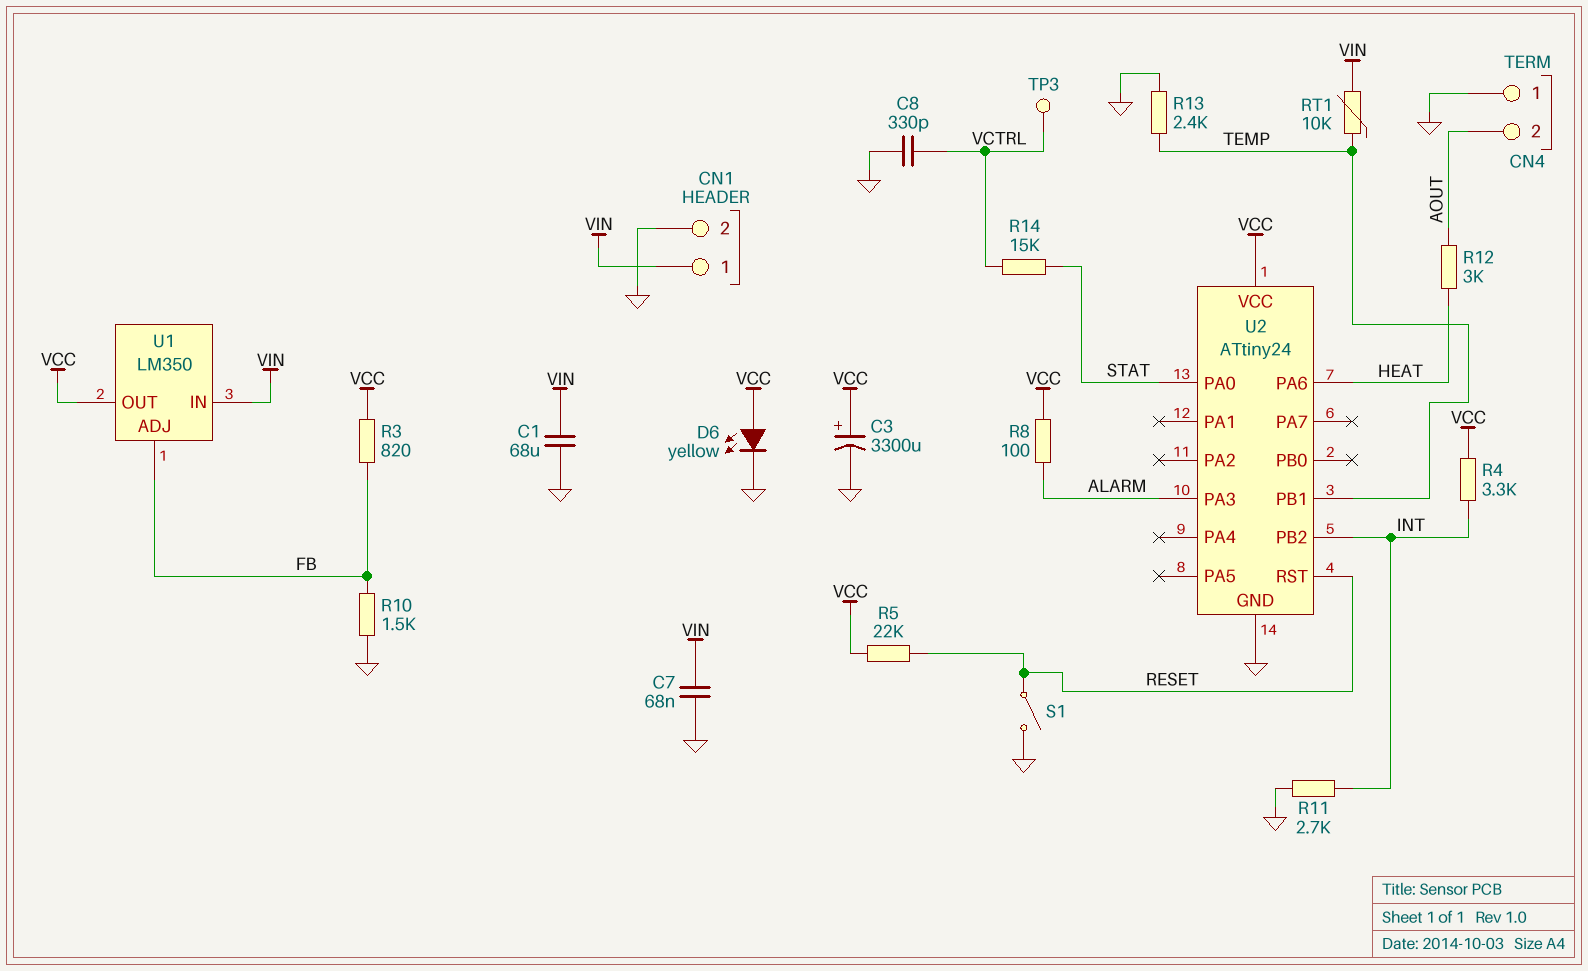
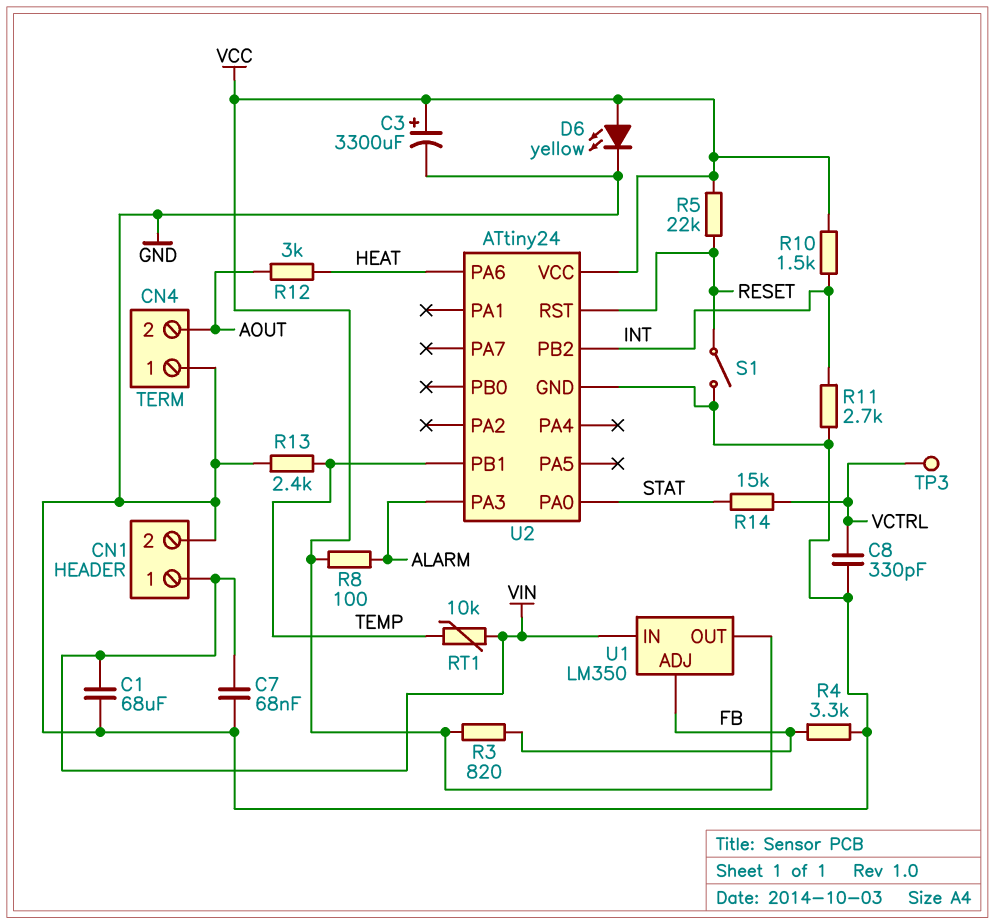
R4: 3.3k (INT, VCC) -> 3.3k (FB, GND)
R10: 1.5k (FB, GND) -> 1.5k (INT, VCC)

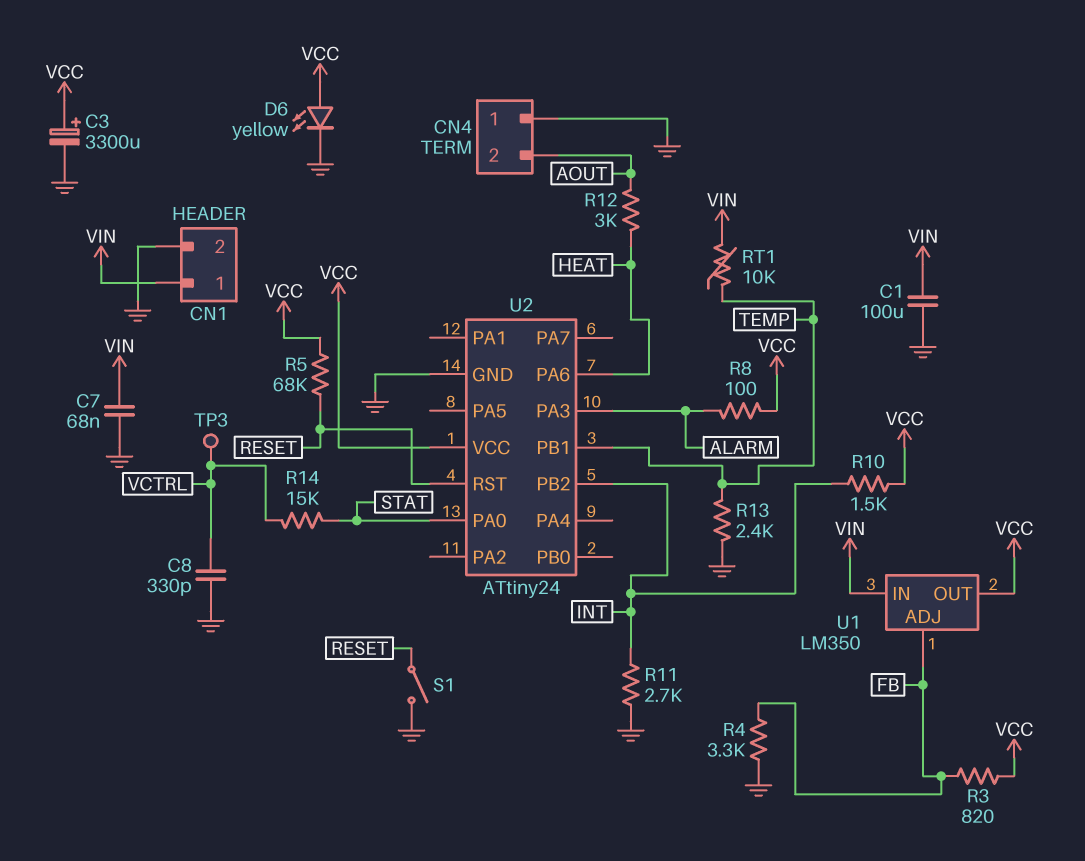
C1: 68uF (GND, VIN) -> 100uF (GND, VIN)
R5: 22k (RESET, VCC) -> 68k (RESET, VCC)

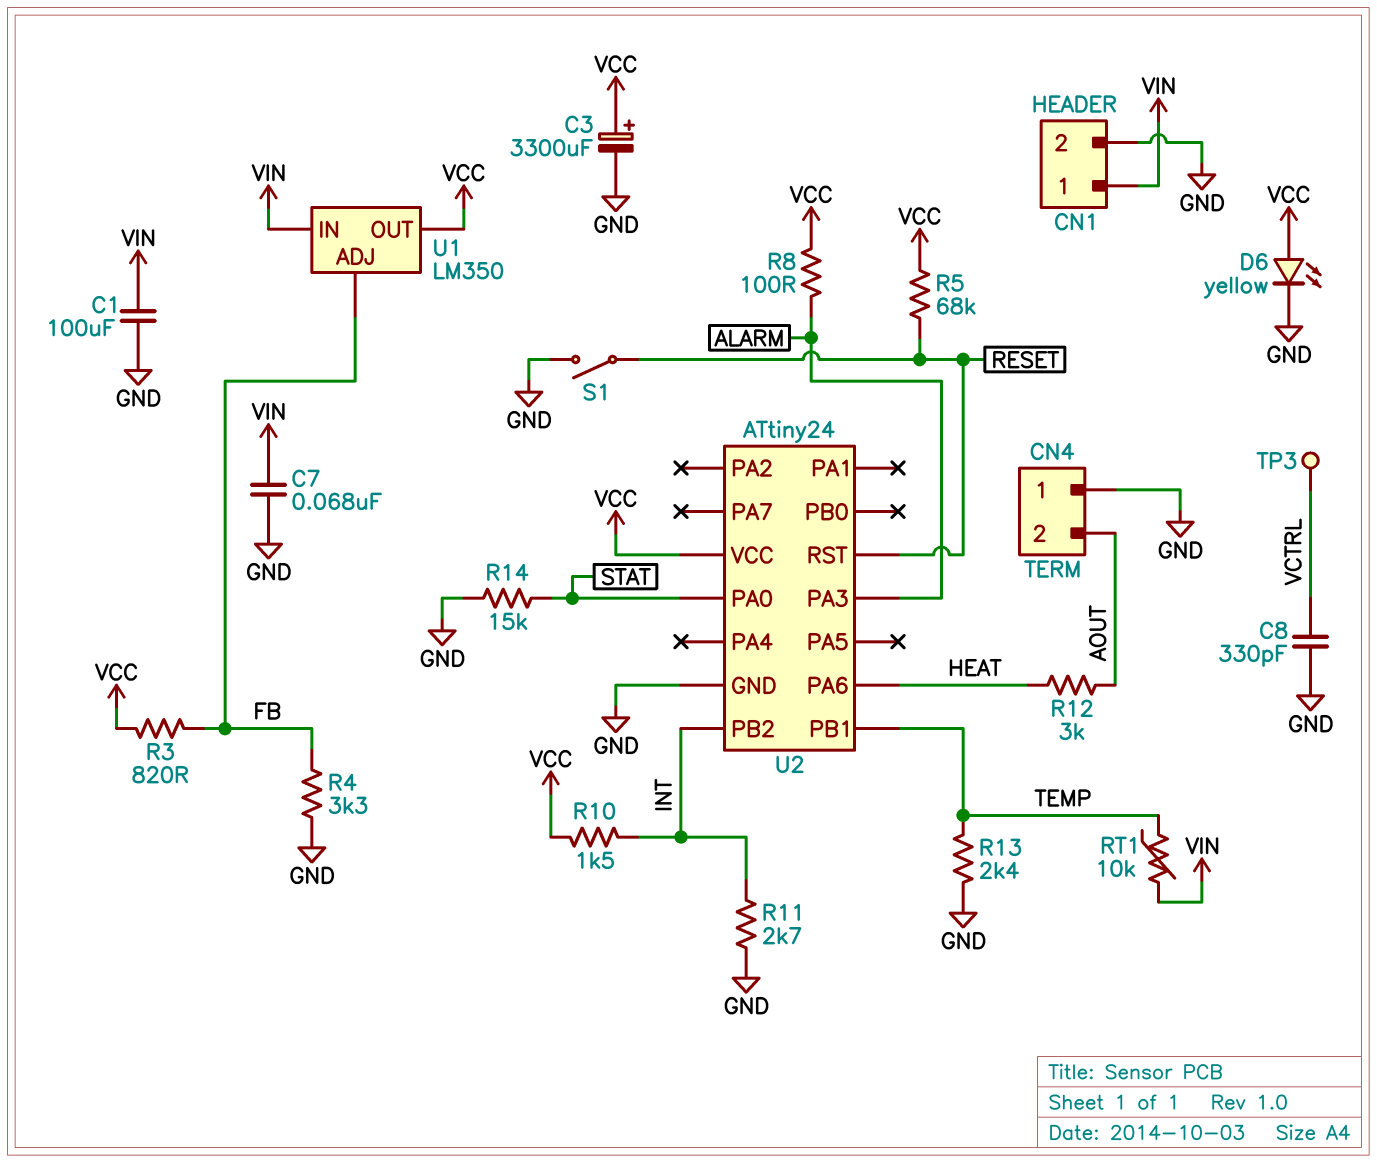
R14: 15k (STAT, VCTRL) -> 15k (GND, STAT)

